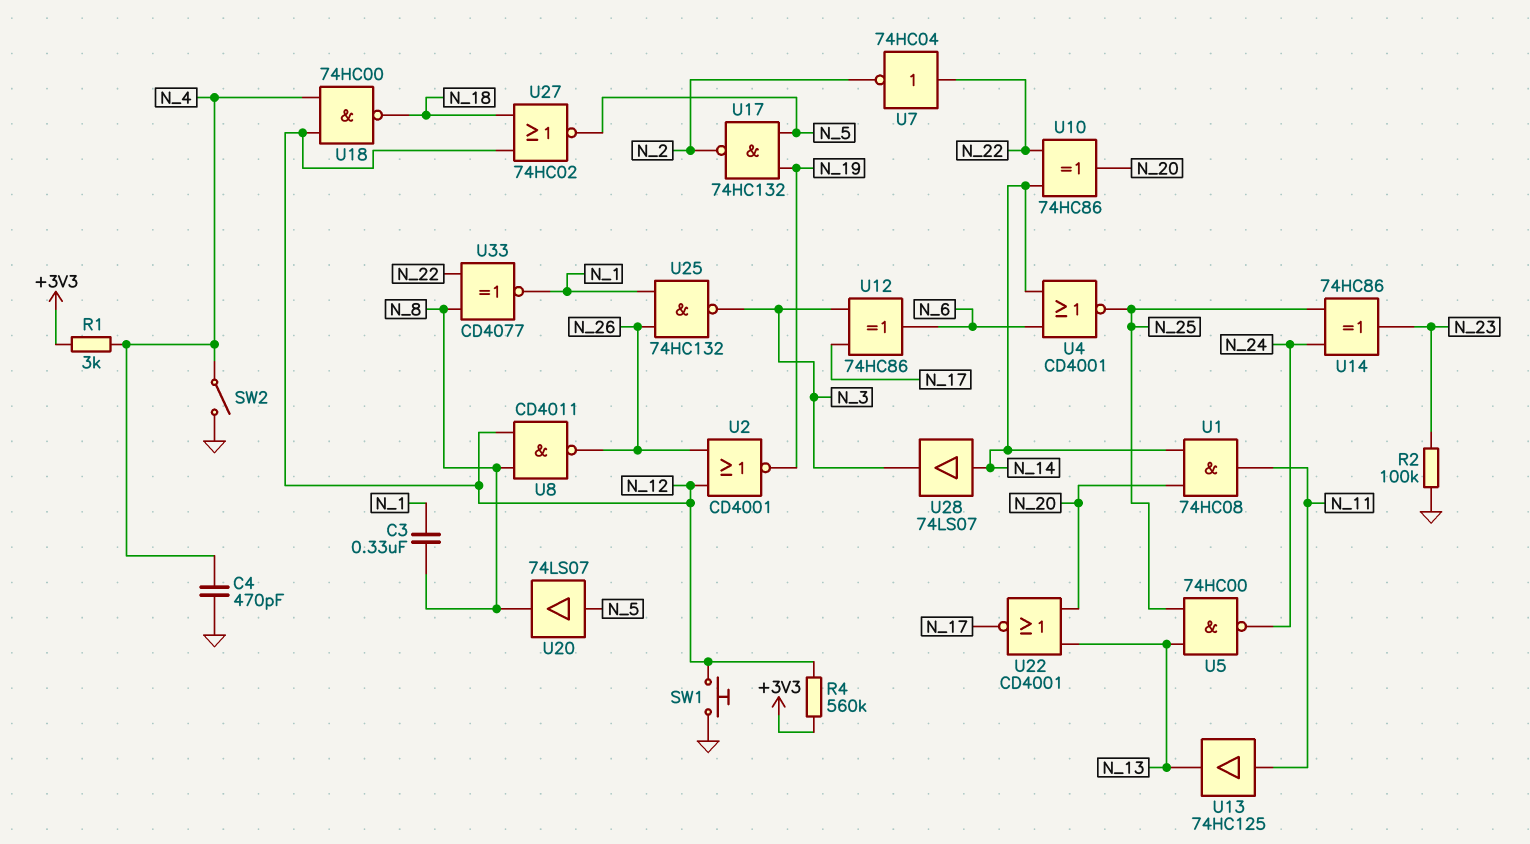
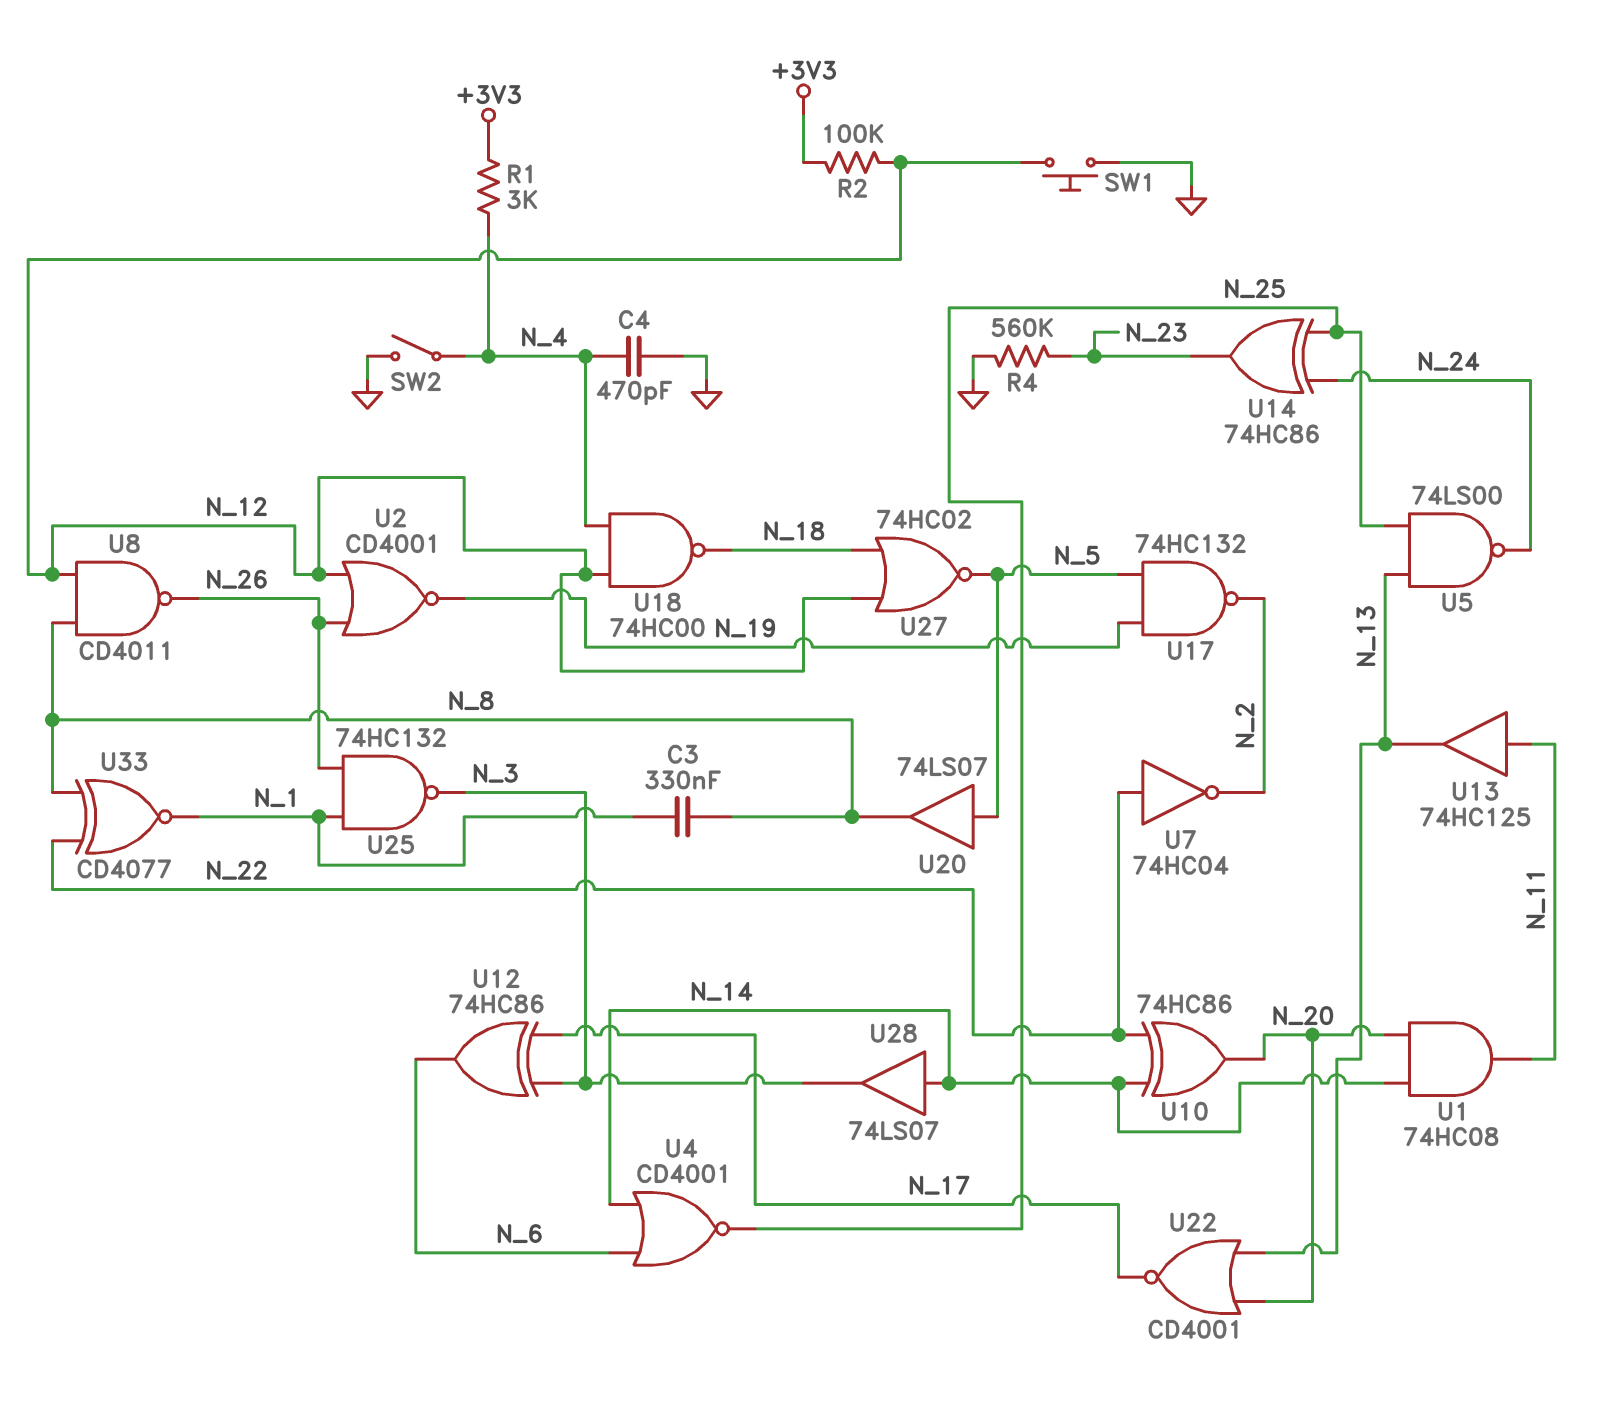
R2: 100k (GND, N_23) -> 100k (+3V3, N_12)
R4: 560k (+3V3, N_12) -> 560k (GND, N_23)
U5: NAND 74HC00 (in N_13, in N_25, out N_24) -> NAND 74LS00 (in N_13, in N_25, out N_24)

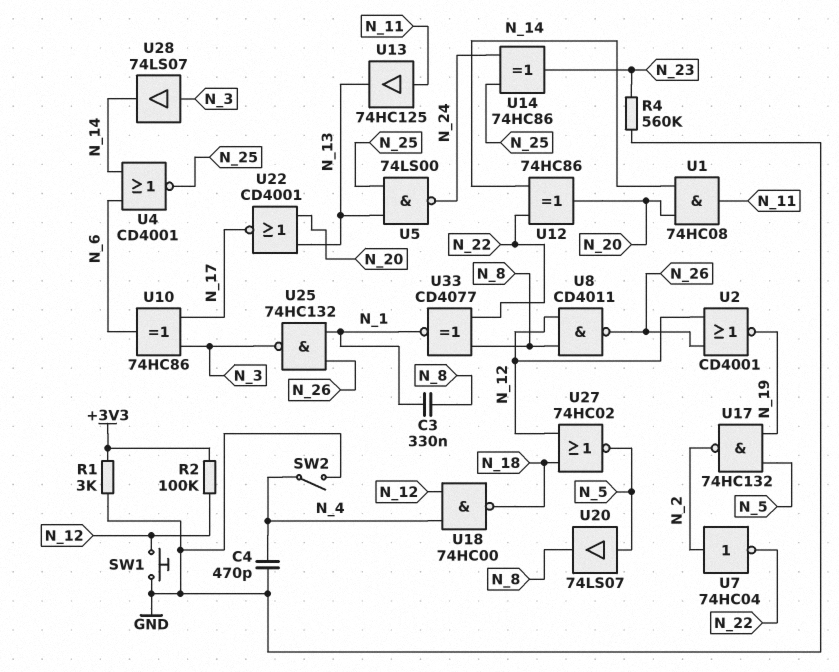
R1: 3k (+3V3, N_4) -> 3k (+3V3, GND)
U7: NOT 74HC04 (in N_22, out N_2) -> NOT 74HC04 (in N_2, out N_22)
U10: XOR 74HC86 (in N_14, in N_22, out N_20) -> XOR 74HC86 (in N_3, in N_17, out N_6)
U12: XOR 74HC86 (in N_3, in N_17, out N_6) -> XOR 74HC86 (in N_14, in N_22, out N_20)
U28: buffer 74LS07 (in N_14, out N_3) -> buffer 74LS07 (in N_3, out N_14)

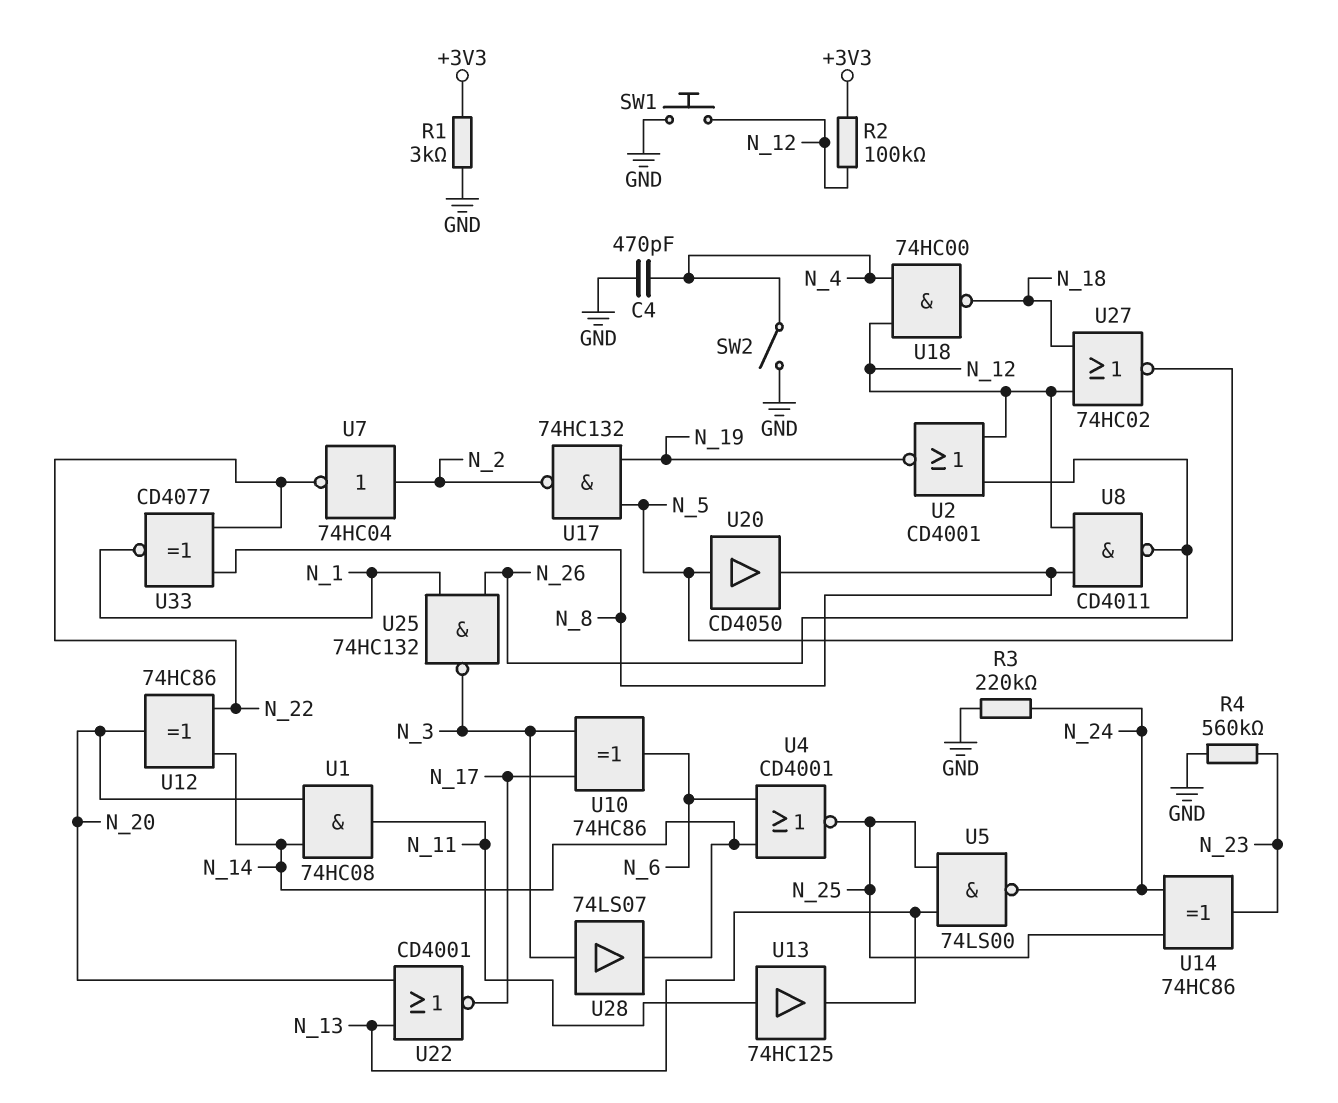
C3: 330nF (N_1, N_8) -> none
R3: none -> 220k (GND, N_24)
U20: buffer 74LS07 (in N_5, out N_8) -> buffer CD4050 (in N_5, out N_8)

